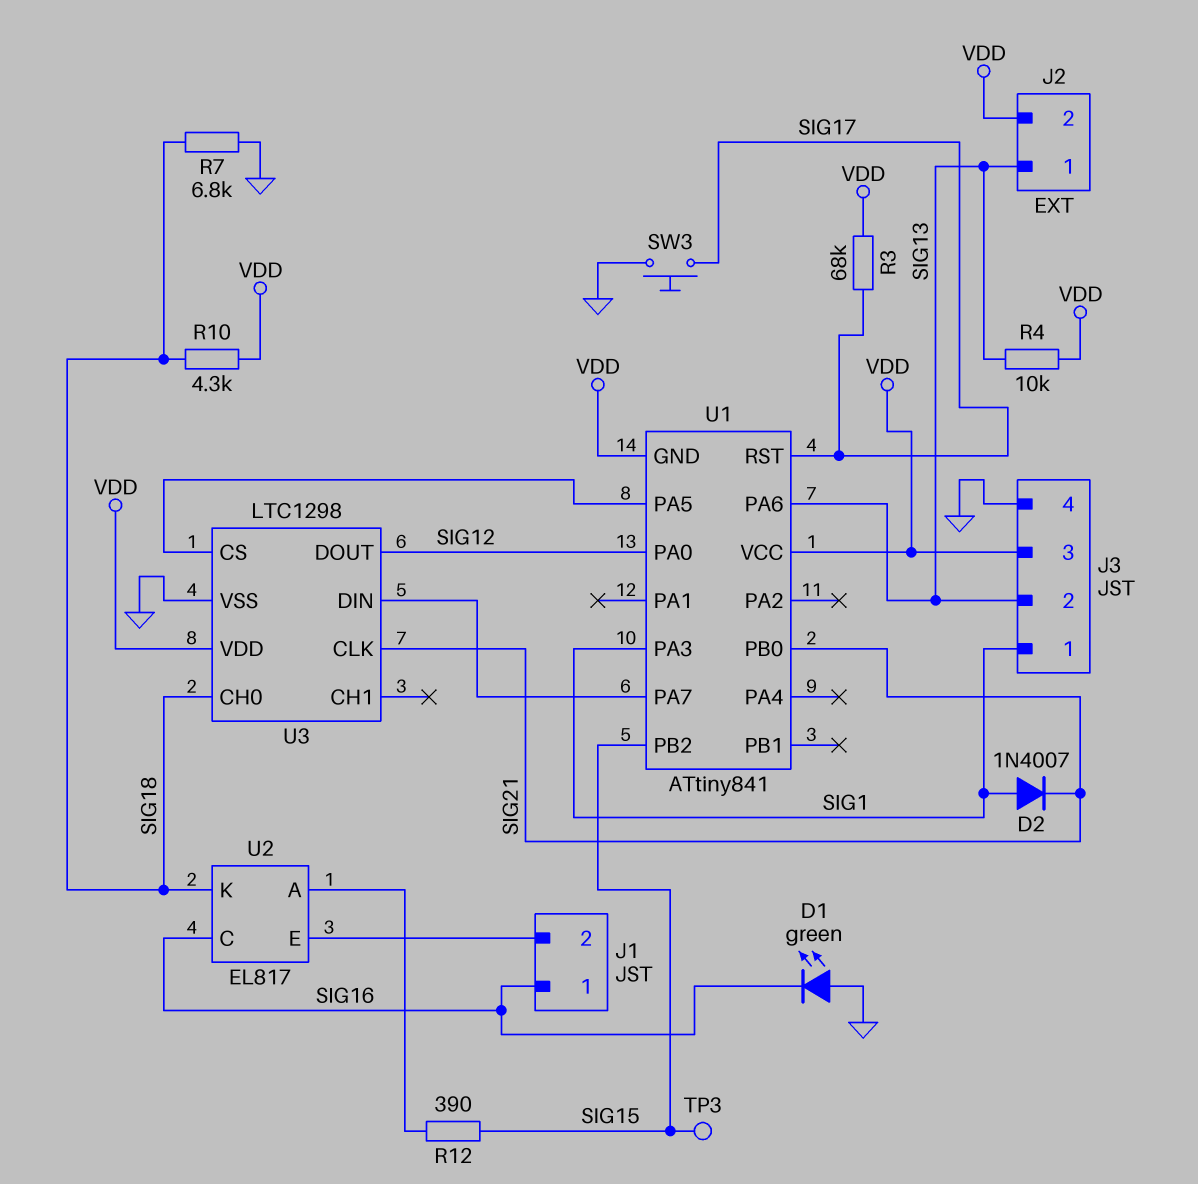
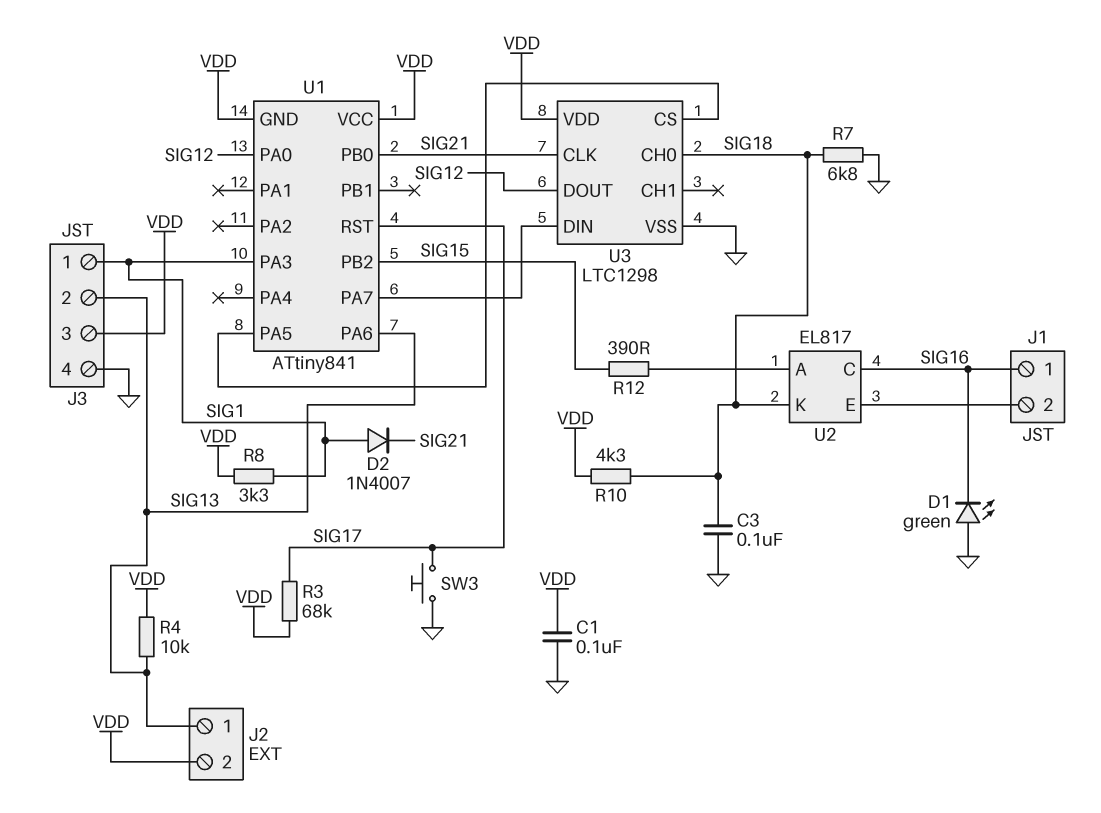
C1: none -> 100nF (GND, VDD)
C3: none -> 100nF (GND, SIG18)
R8: none -> 3.3k (SIG1, VDD)
TP3: test point (SIG15) -> none

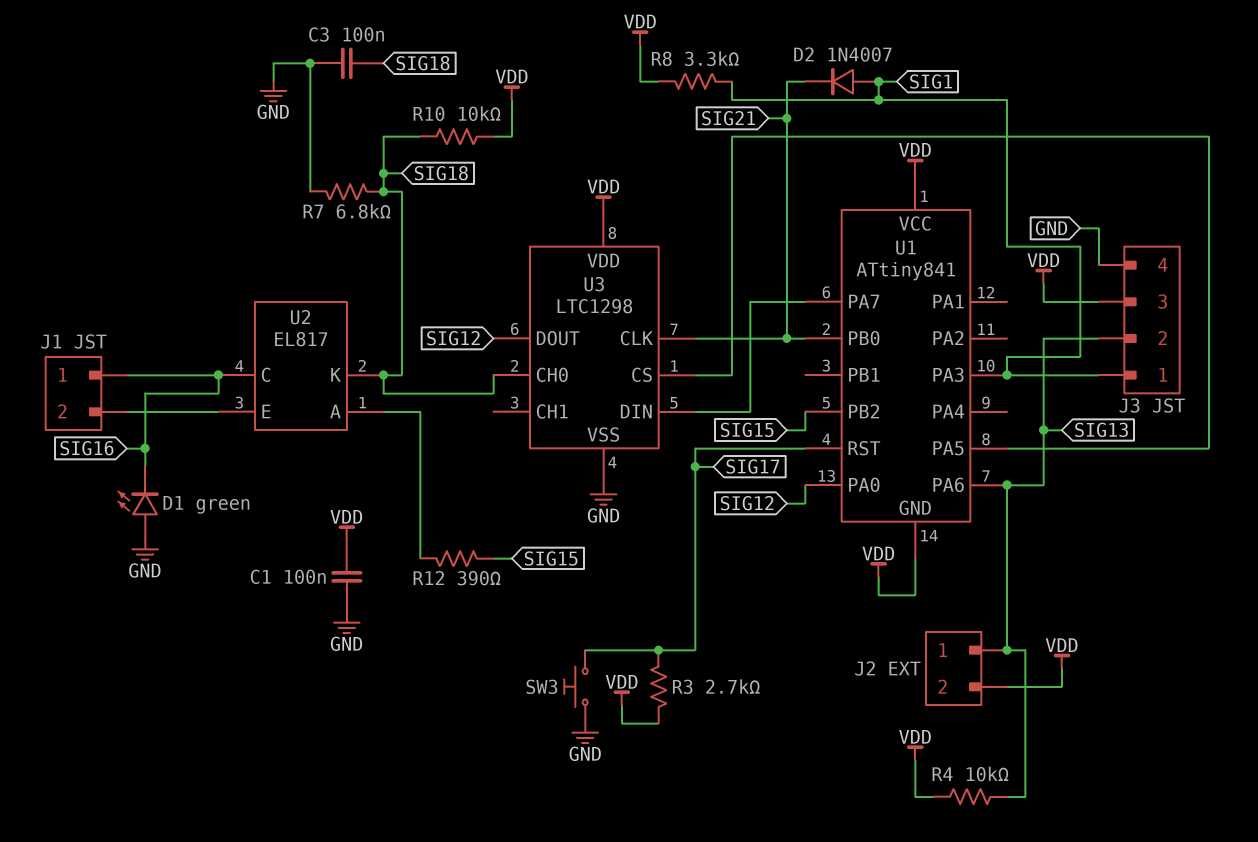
R3: 68k (SIG17, VDD) -> 2.7k (SIG17, VDD)
R10: 4.3k (SIG18, VDD) -> 10k (SIG18, VDD)

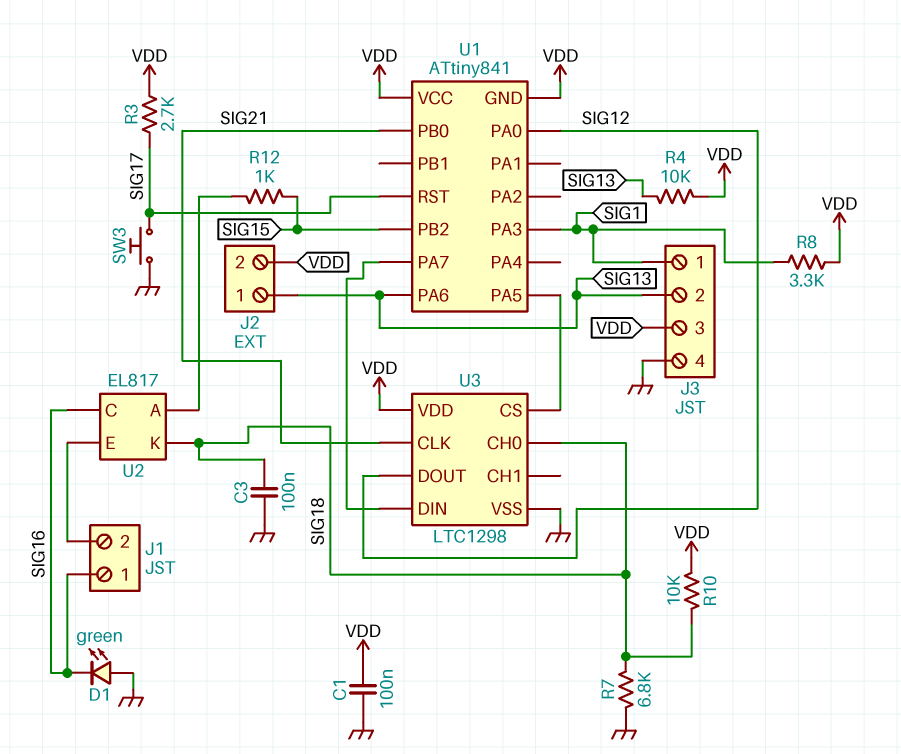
D2: diode 1N4007 (A SIG1, K SIG21) -> none
R12: 390 (SIG15, U2/A) -> 1k (SIG15, U2/A)

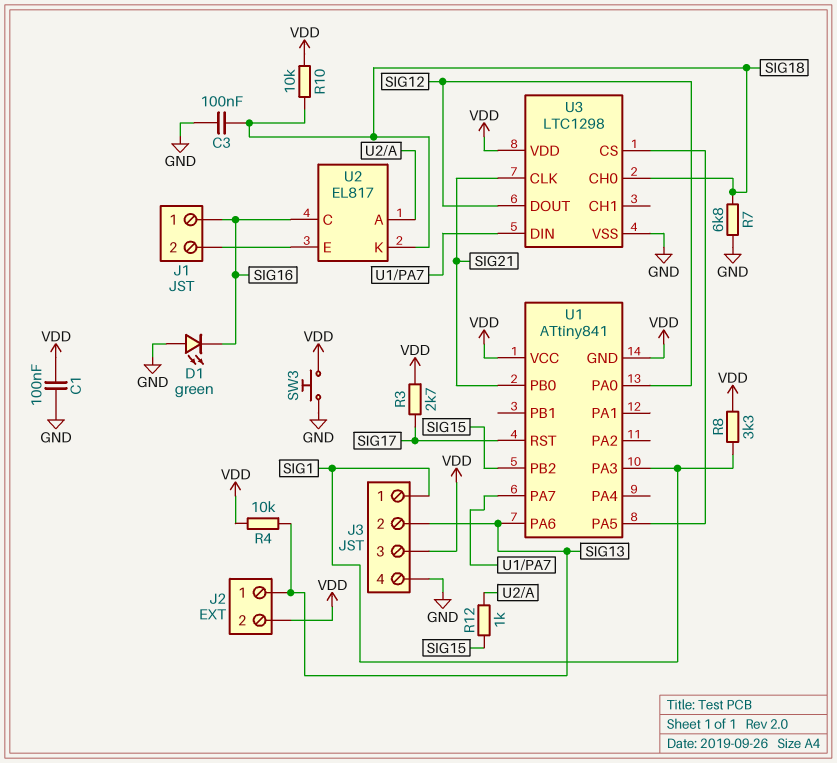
SW3: button (GND, SIG17) -> button (GND, VDD)

